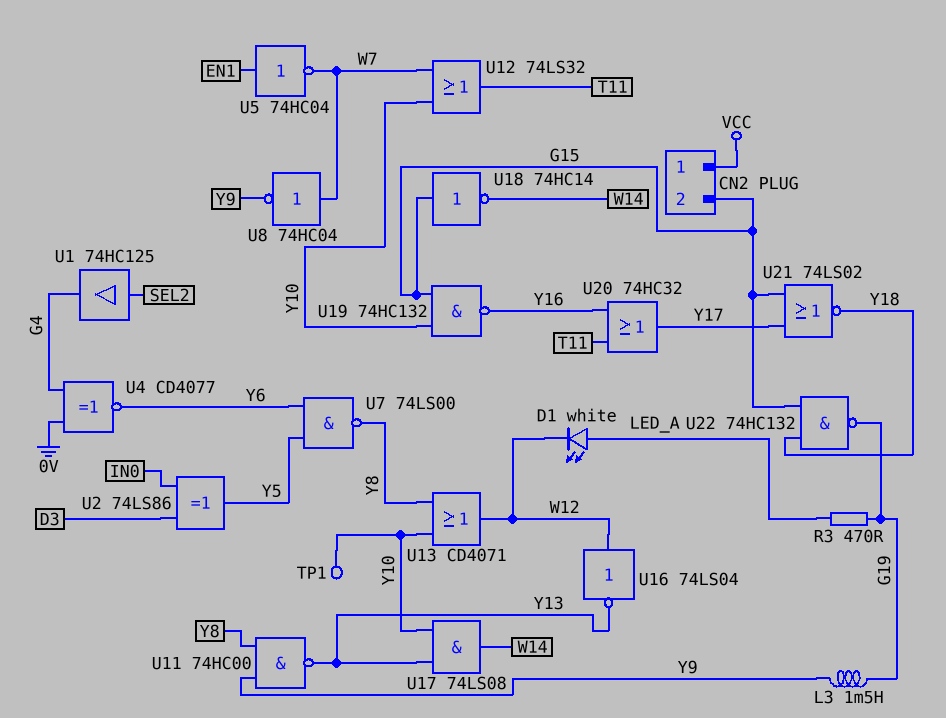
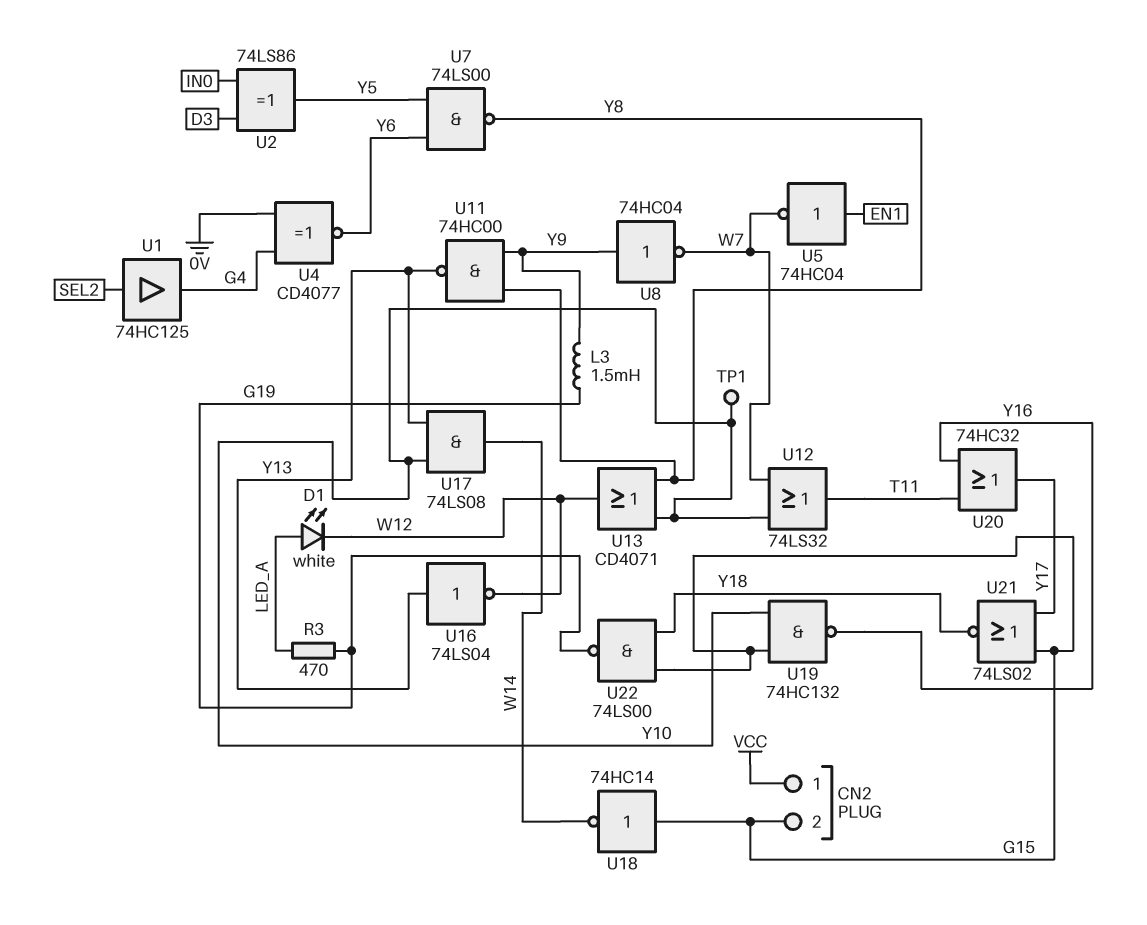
U8: NOT 74HC04 (in W7, out Y9) -> NOT 74HC04 (in Y9, out W7)
U16: NOT 74LS04 (in W12, out Y13) -> NOT 74LS04 (in Y13, out W12)
U22: NAND 74HC132 (in G15, in Y18, out G19) -> NAND 74LS00 (in G15, in Y18, out G19)

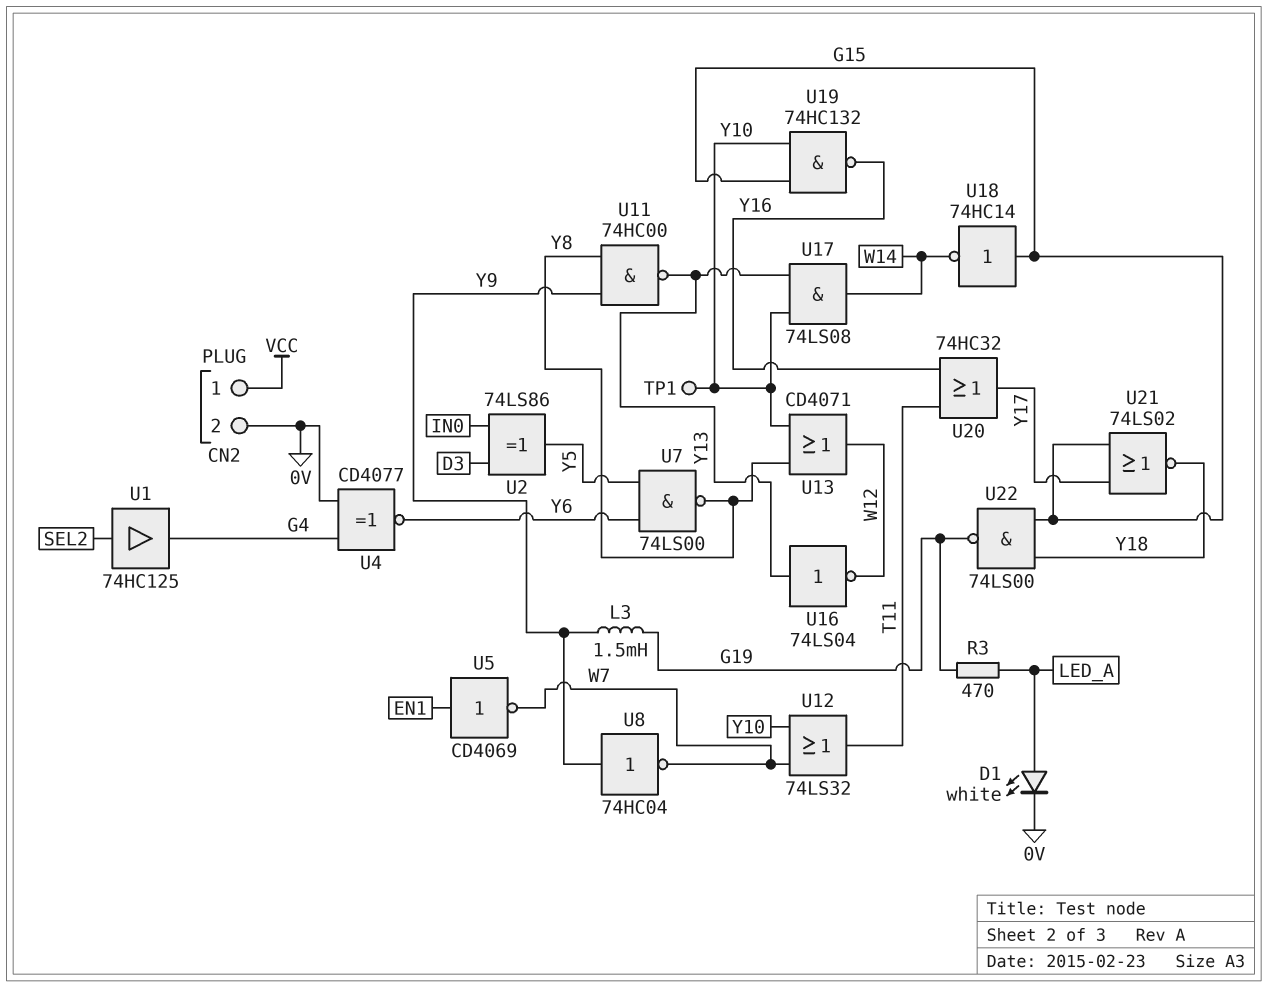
CN2 pin 2: G15 -> 0V
D1: LED white (A LED_A, K W12) -> LED white (A LED_A, K 0V)
U5: NOT 74HC04 (in EN1, out W7) -> NOT CD4069 (in EN1, out W7)

